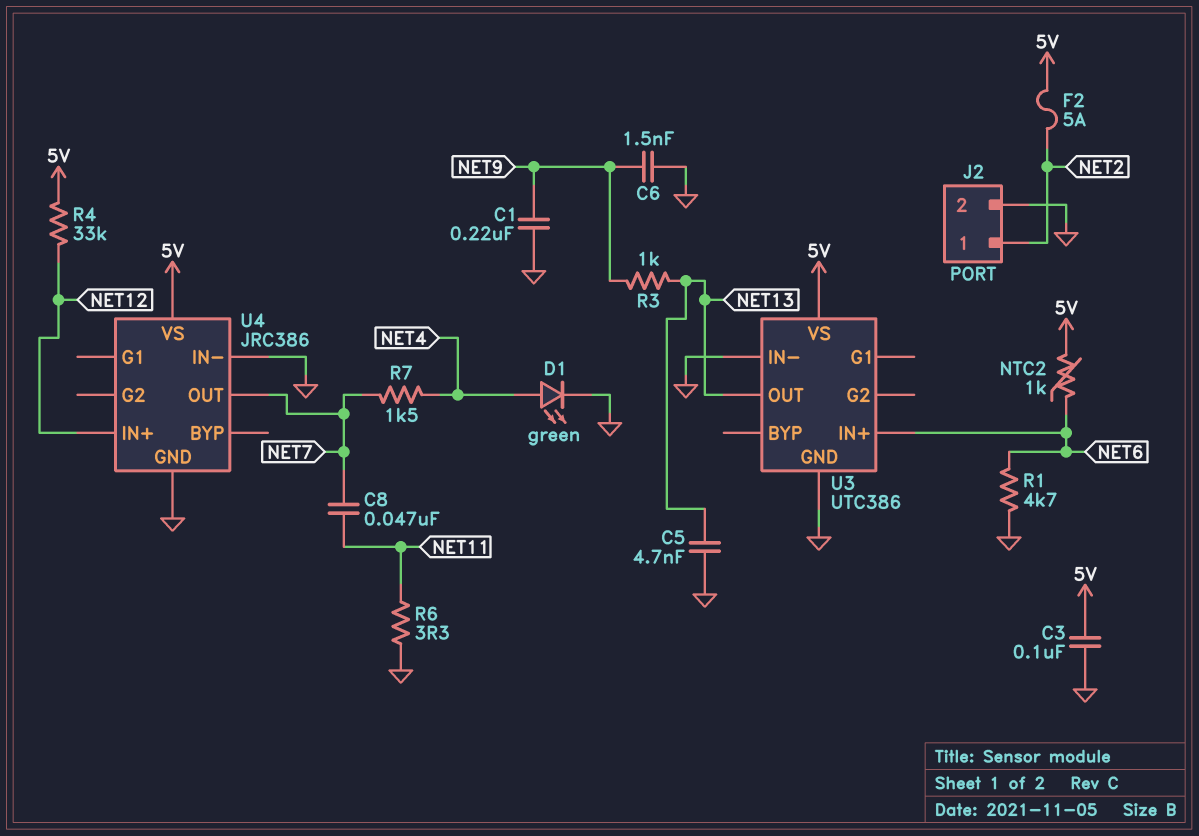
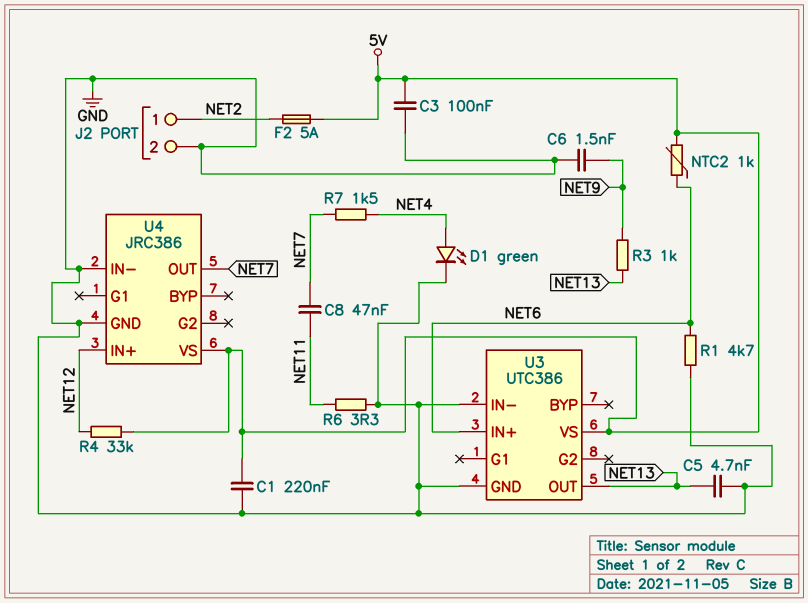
C1: 220nF (GND, NET9) -> 220nF (5V, GND)

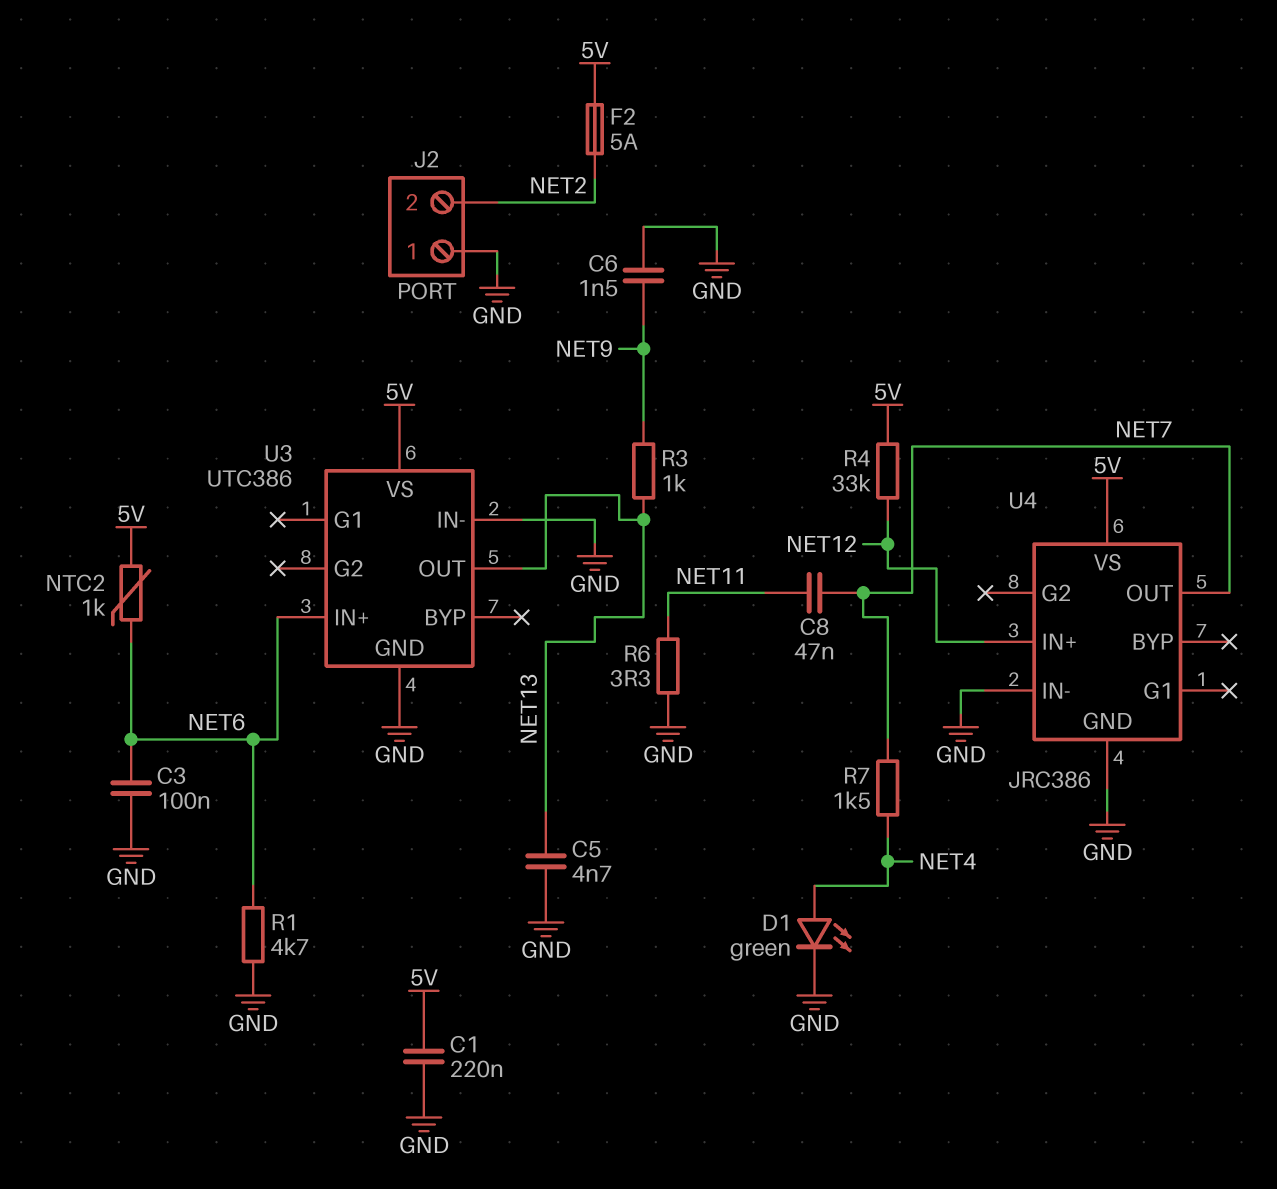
C3: 100nF (5V, GND) -> 100nF (GND, NET6)
J2 pin 1: NET2 -> GND
J2 pin 2: GND -> NET2

